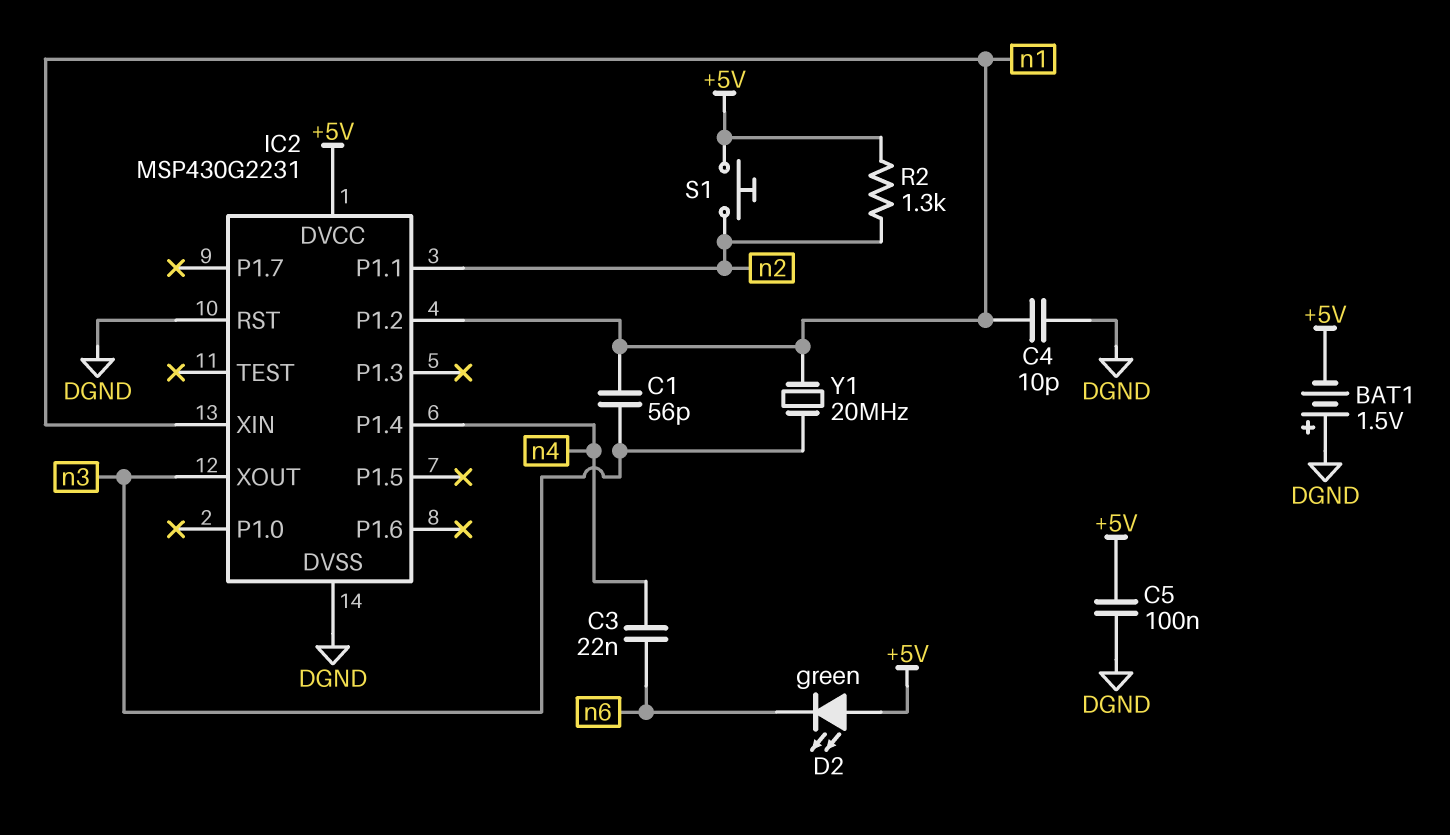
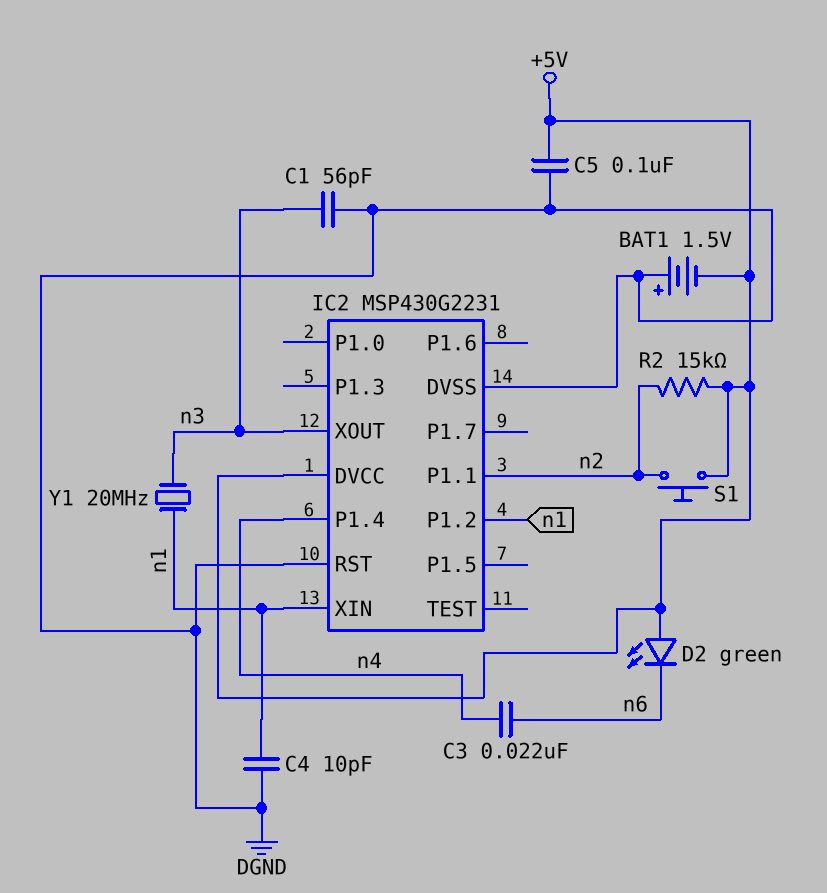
C1: 56pF (n1, n3) -> 56pF (DGND, n3)
R2: 1.3k (+5V, n2) -> 15k (+5V, n2)

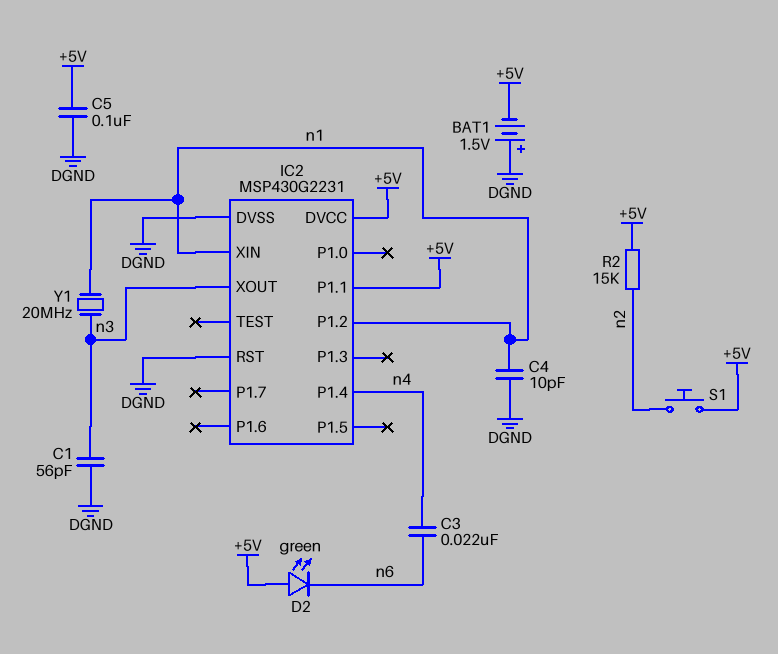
IC2 pin P1.1: n2 -> +5V

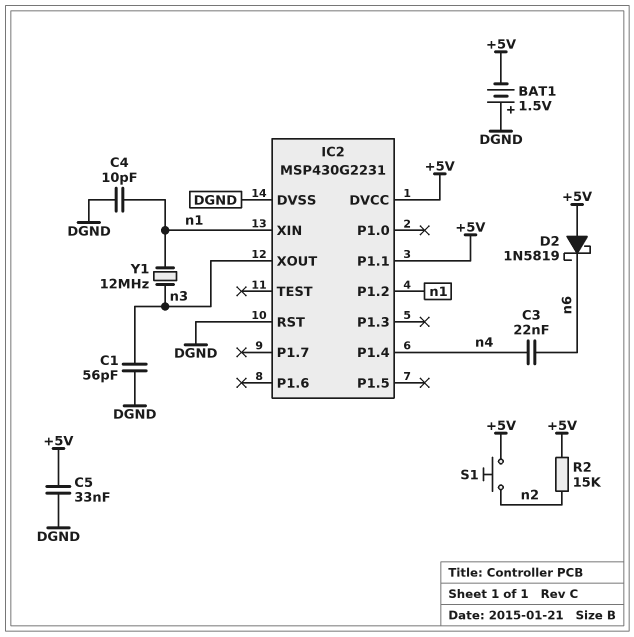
C5: 100nF (+5V, DGND) -> 33nF (+5V, DGND)
D2: LED green (A +5V, K n6) -> schottky 1N5819 (A +5V, K n6)
Y1: 20MHz (n1, n3) -> 12MHz (n1, n3)

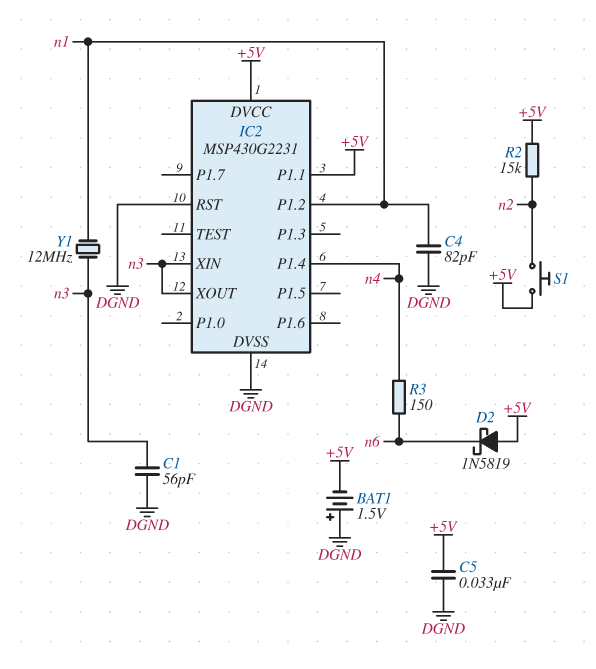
C3: 22nF (n4, n6) -> none
C4: 10pF (DGND, n1) -> 82pF (DGND, n1)
IC2 pin XIN: n1 -> n3
R3: none -> 150 (n4, n6)

